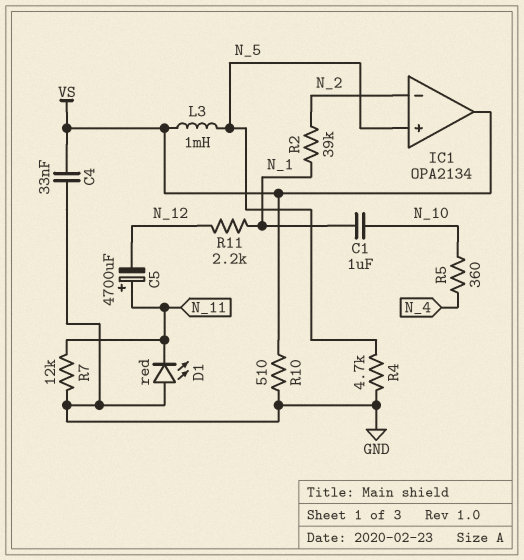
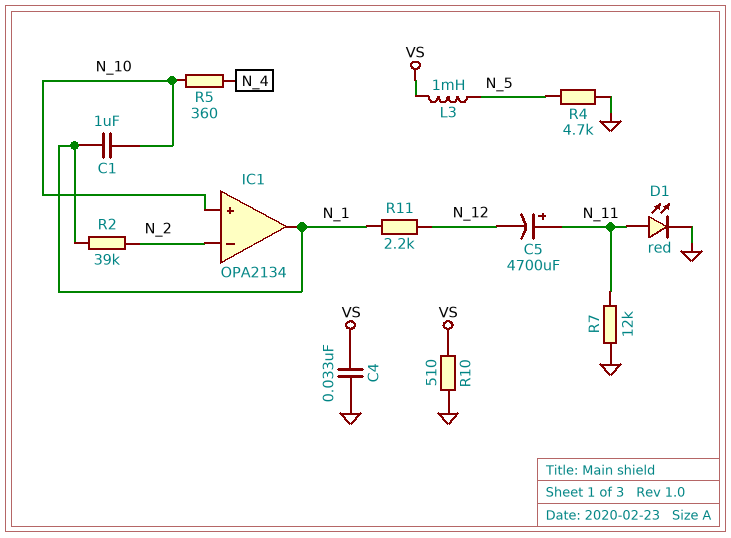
D1: LED red (A GND, K N_11) -> LED red (A N_11, K GND)
IC1 pin in+: N_5 -> N_10
IC1 pin out: VS -> N_1

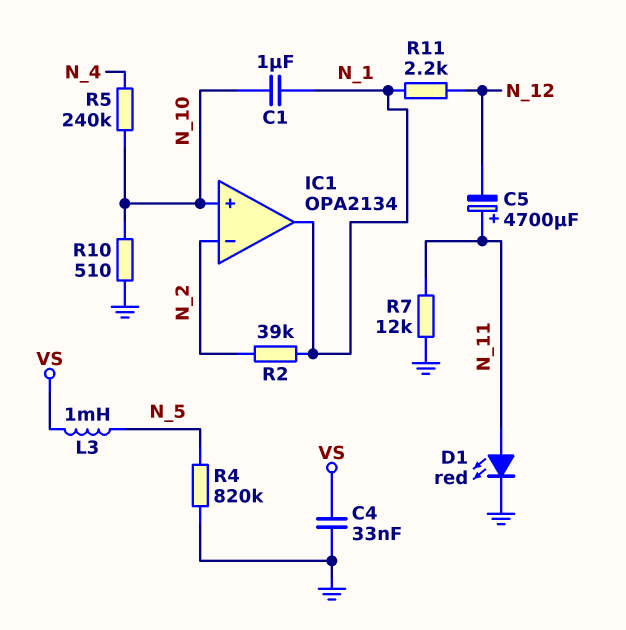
R4: 4.7k (GND, N_5) -> 820k (GND, N_5)
R5: 360 (N_4, N_10) -> 240k (N_4, N_10)
R10: 510 (GND, VS) -> 510 (GND, N_10)

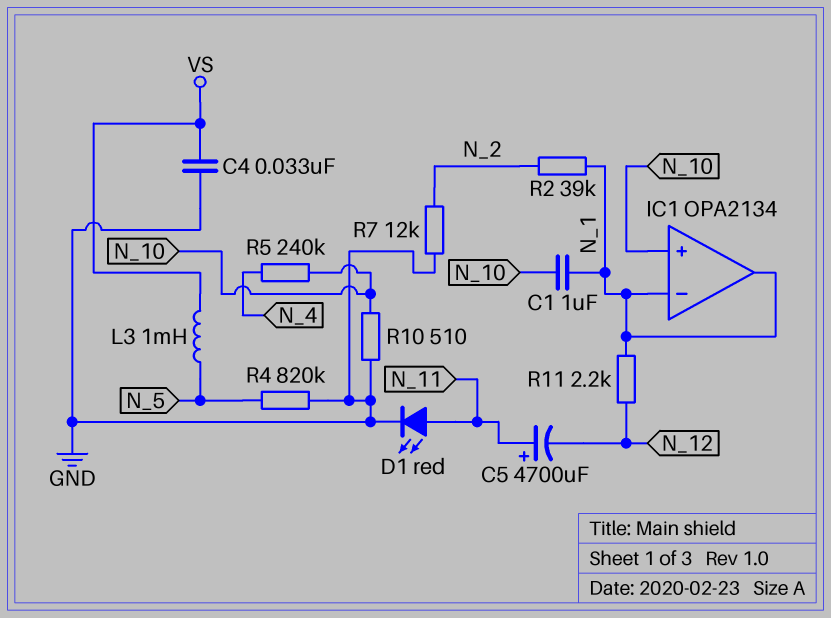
IC1 pin in-: N_2 -> N_1
R7: 12k (GND, N_11) -> 12k (GND, N_2)

